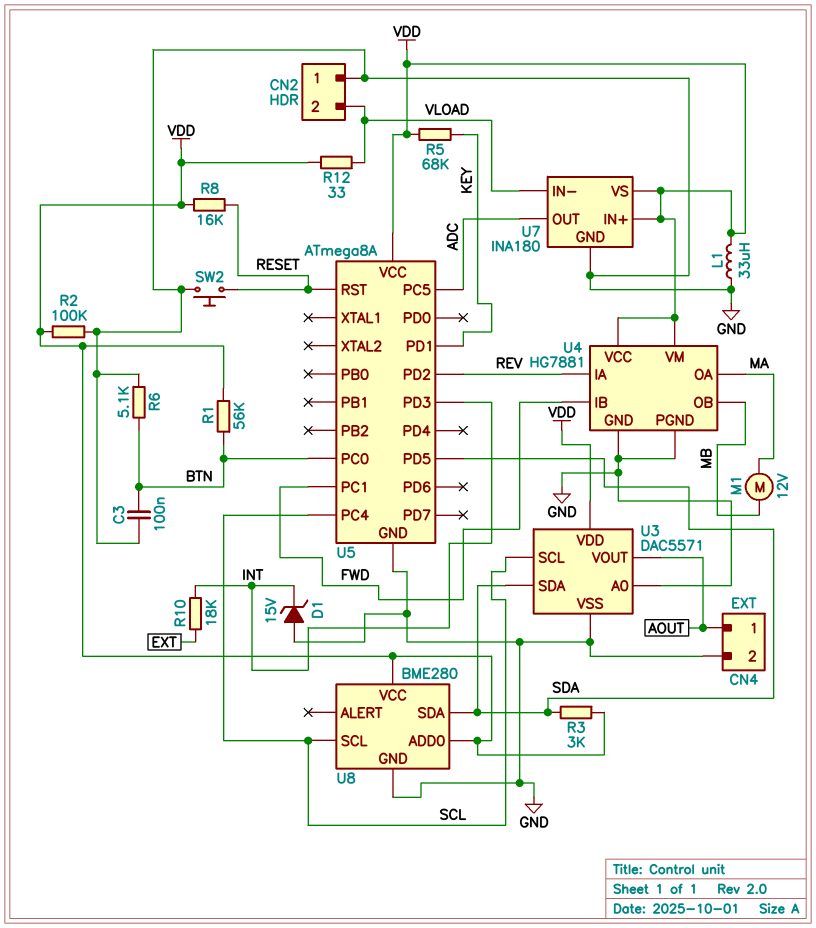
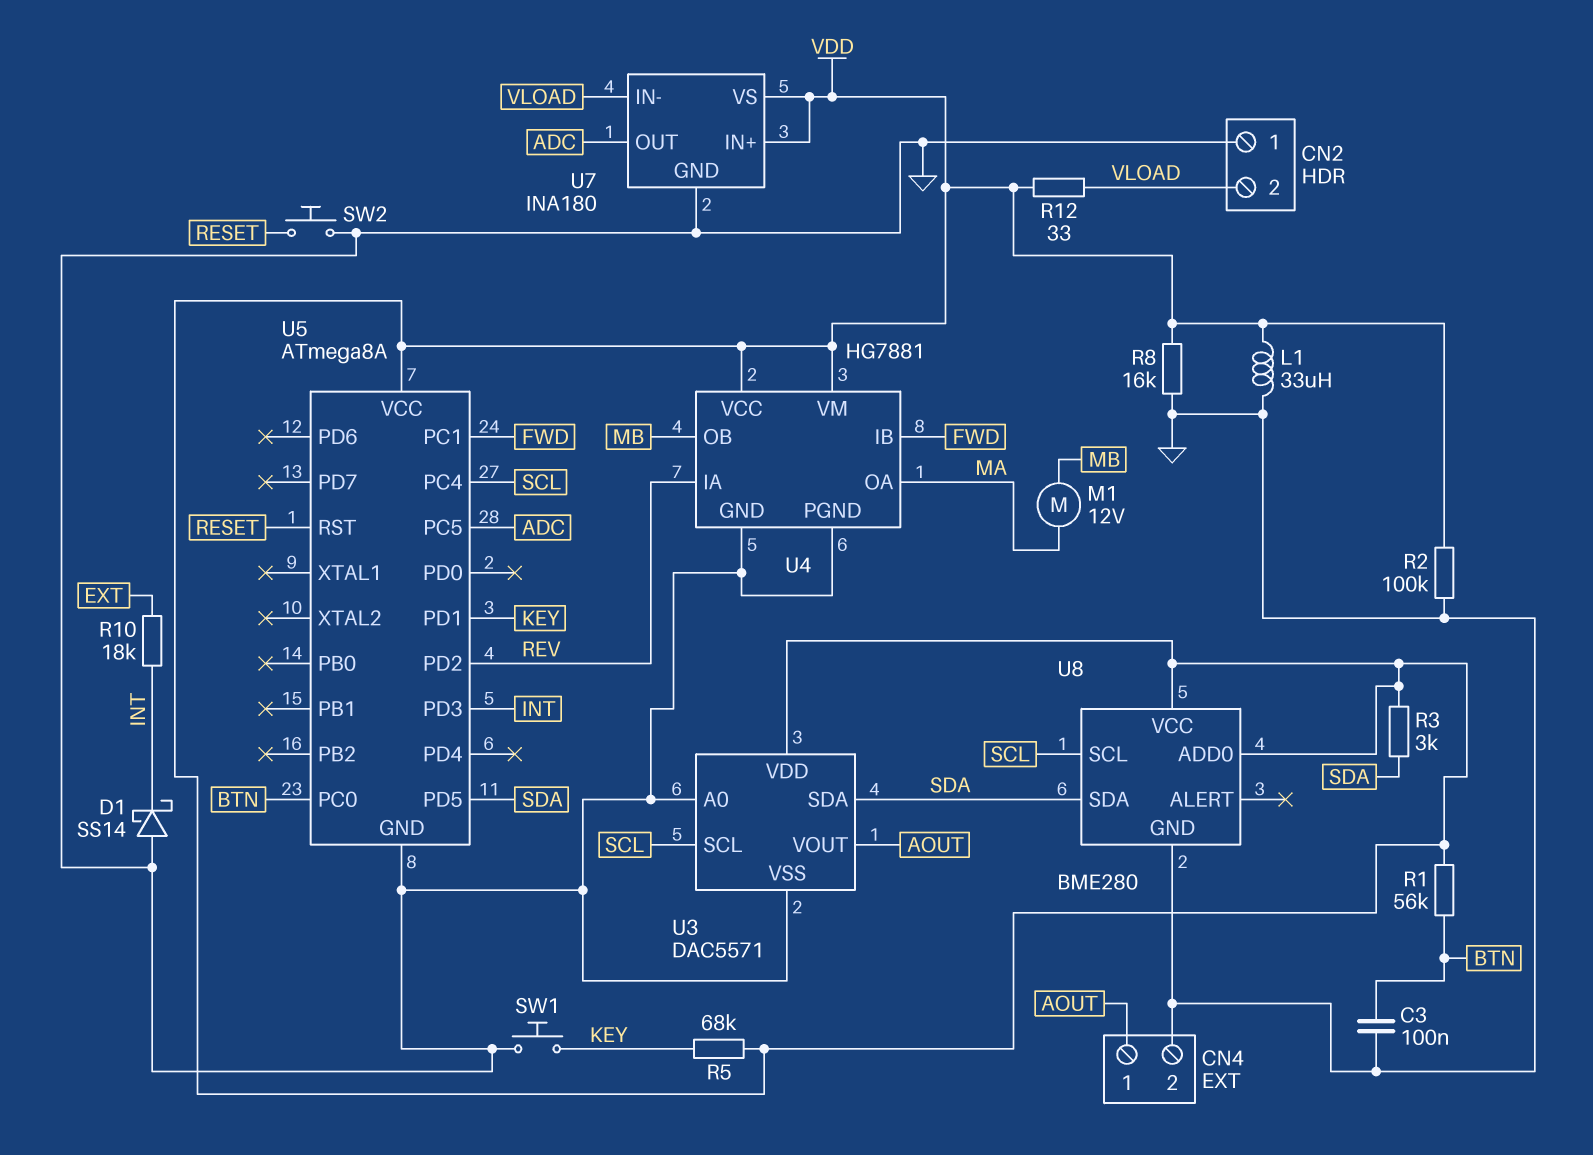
D1: zener 15V (A GND, K INT) -> schottky SS14 (A GND, K INT)
R6: 5.1k (BTN, GND) -> none
R8: 16k (RESET, VDD) -> 16k (GND, VDD)
SW1: none -> button (GND, KEY)

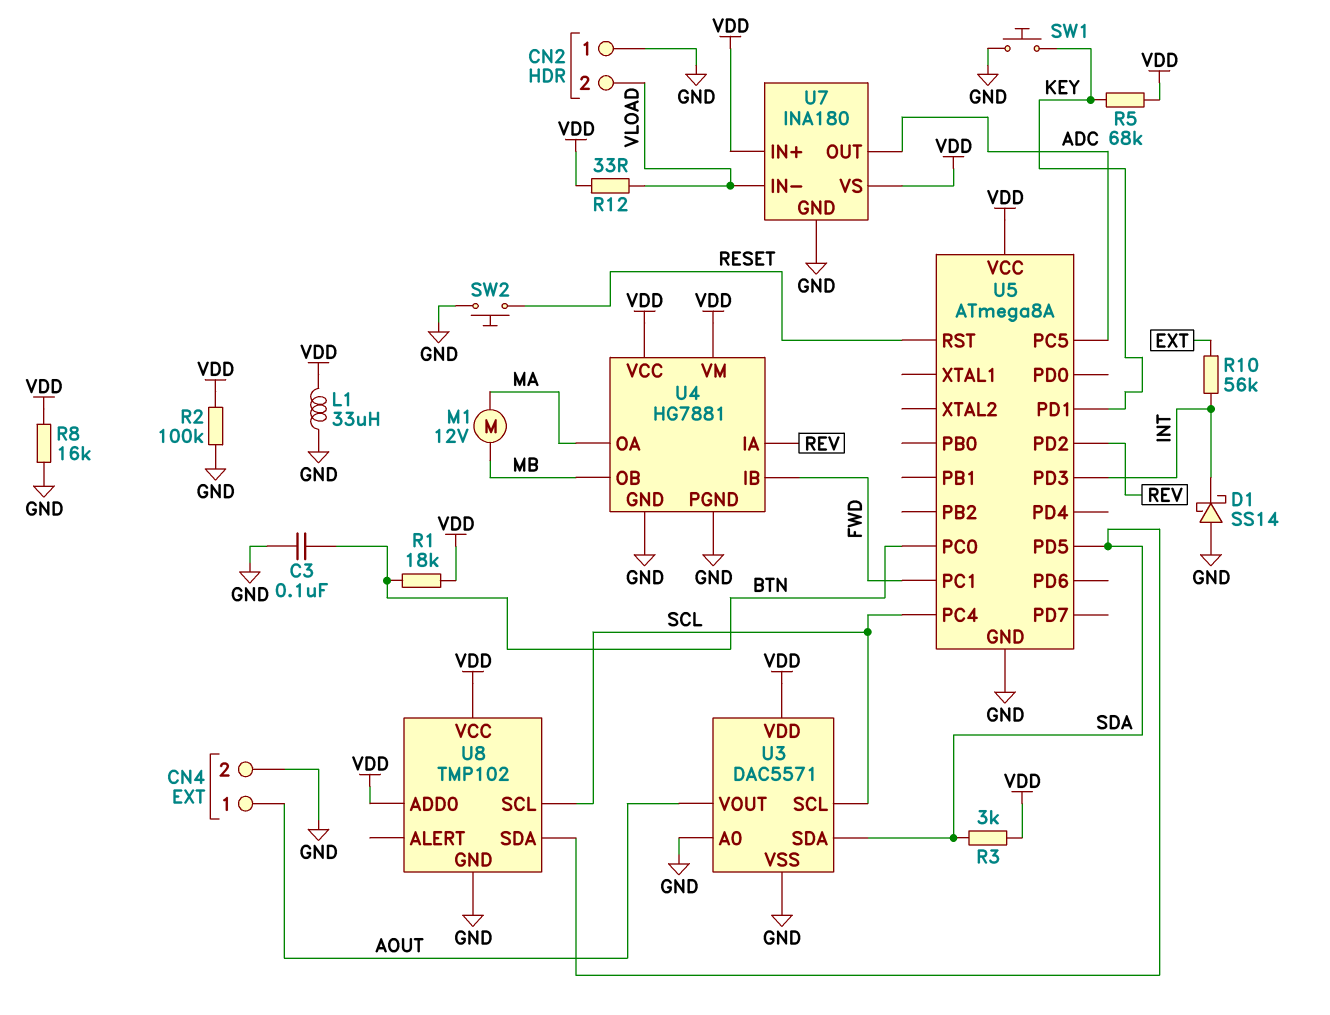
R1: 56k (BTN, VDD) -> 18k (BTN, VDD)
R10: 18k (EXT, INT) -> 56k (EXT, INT)
U8: BME280 -> TMP102

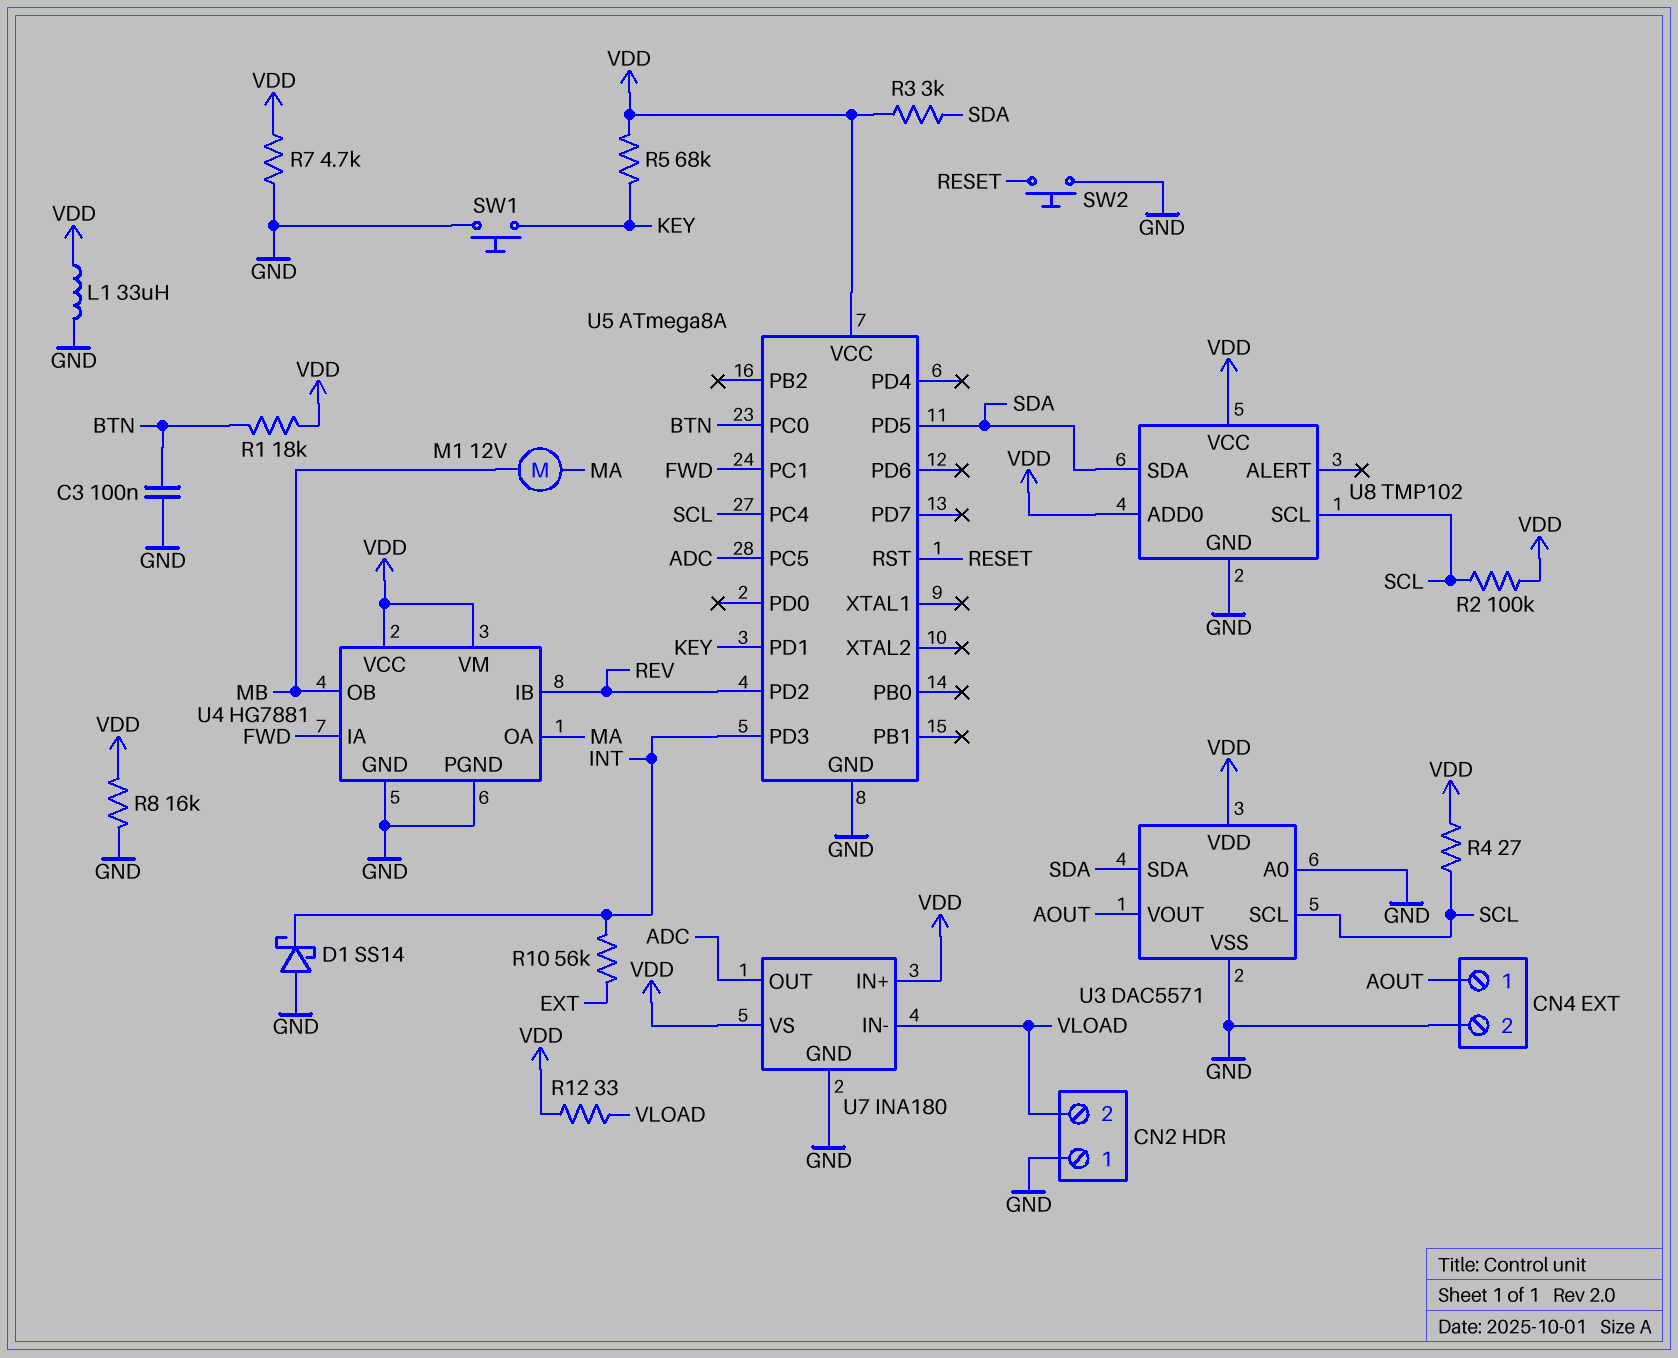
R2: 100k (GND, VDD) -> 100k (SCL, VDD)
R4: none -> 27 (SCL, VDD)
R7: none -> 4.7k (GND, VDD)
U4 pin IA: REV -> FWD
U4 pin IB: FWD -> REV

